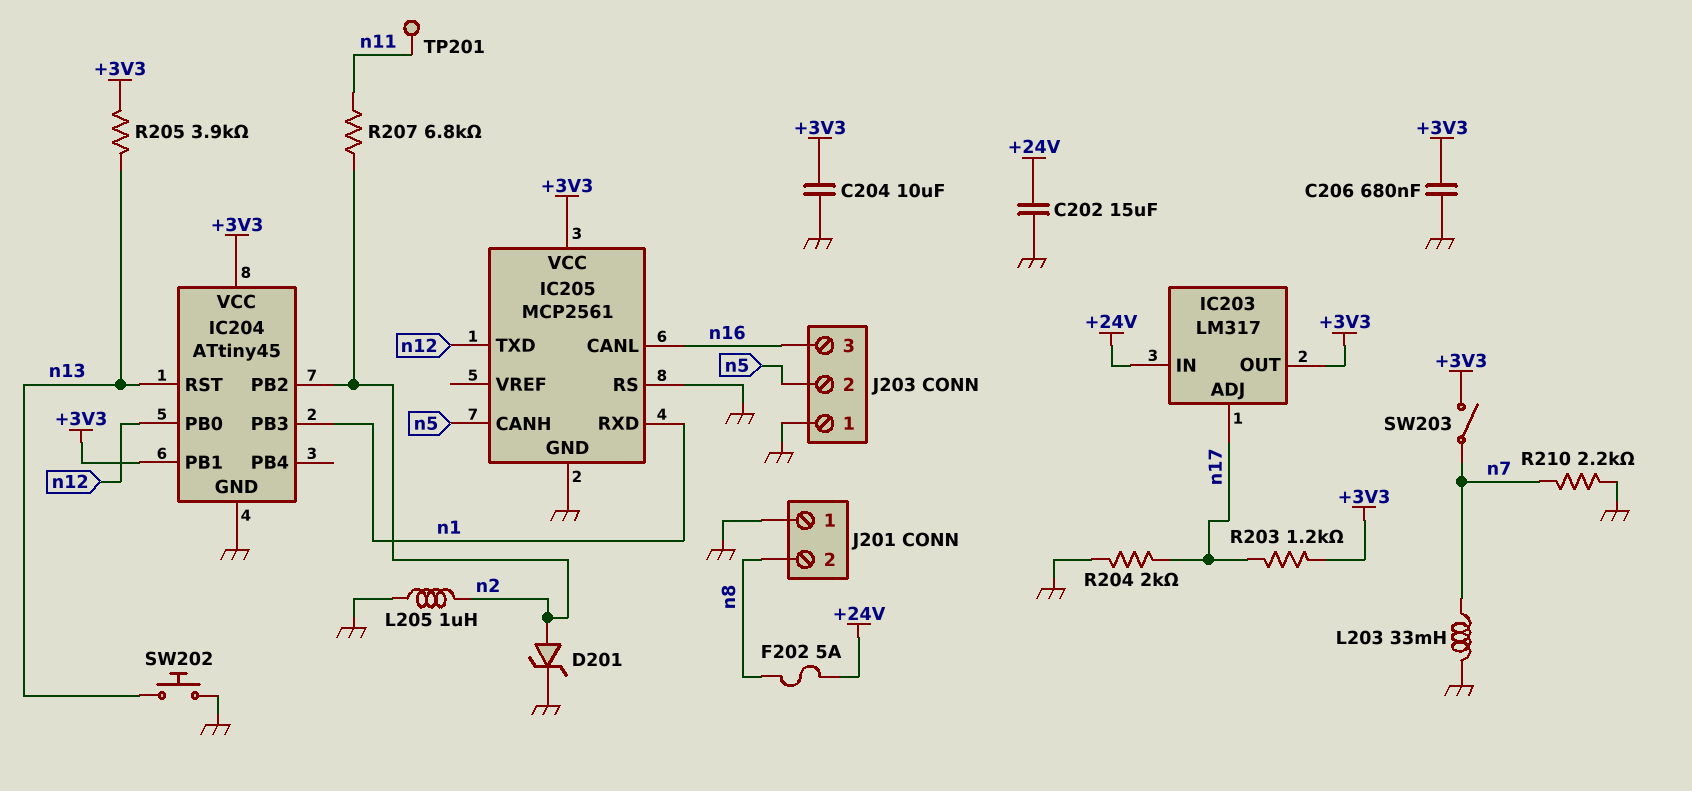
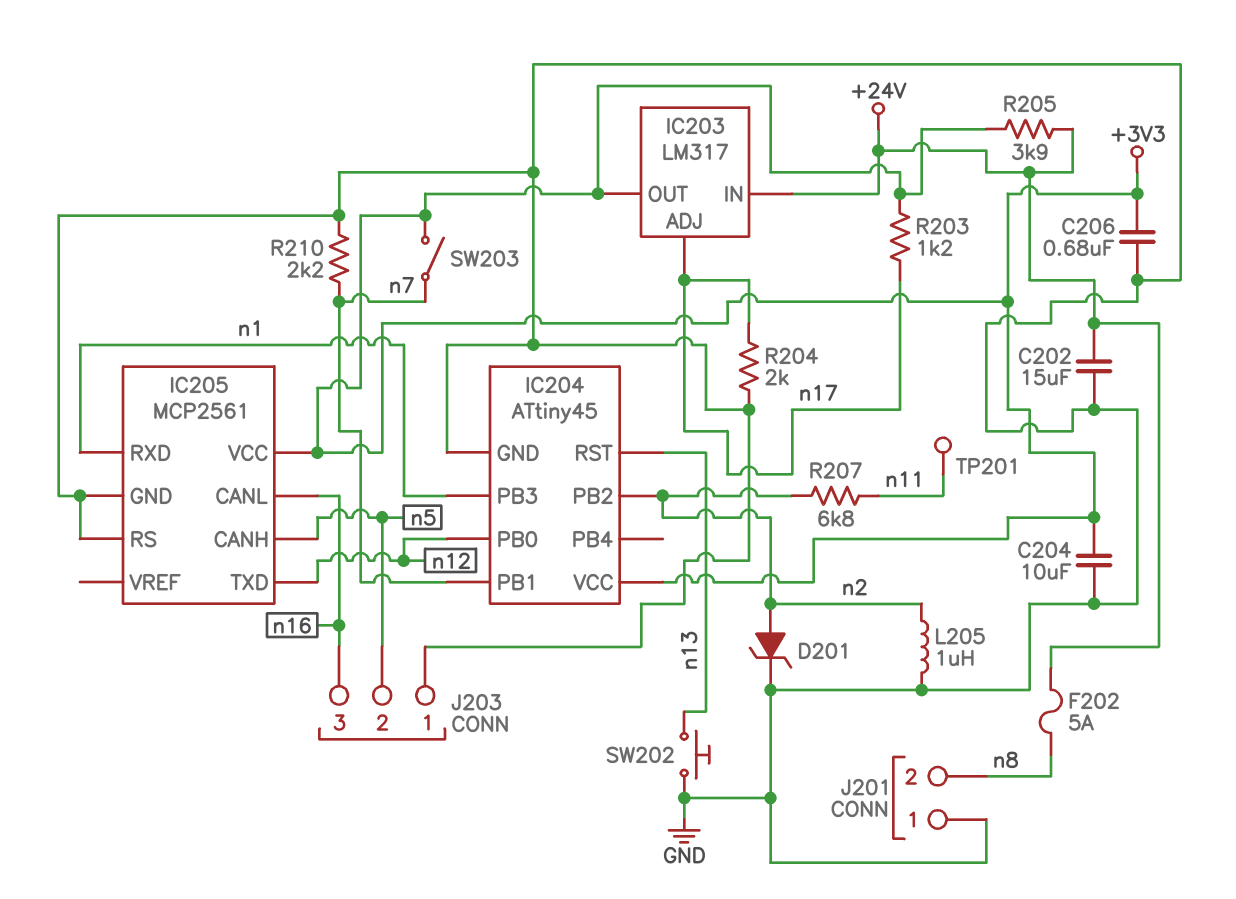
IC204 pin PB1: +3V3 -> n7
L203: 33mH (GND, n7) -> none
R205: 3.9k (+3V3, n13) -> 3.9k (+3V3, +24V)

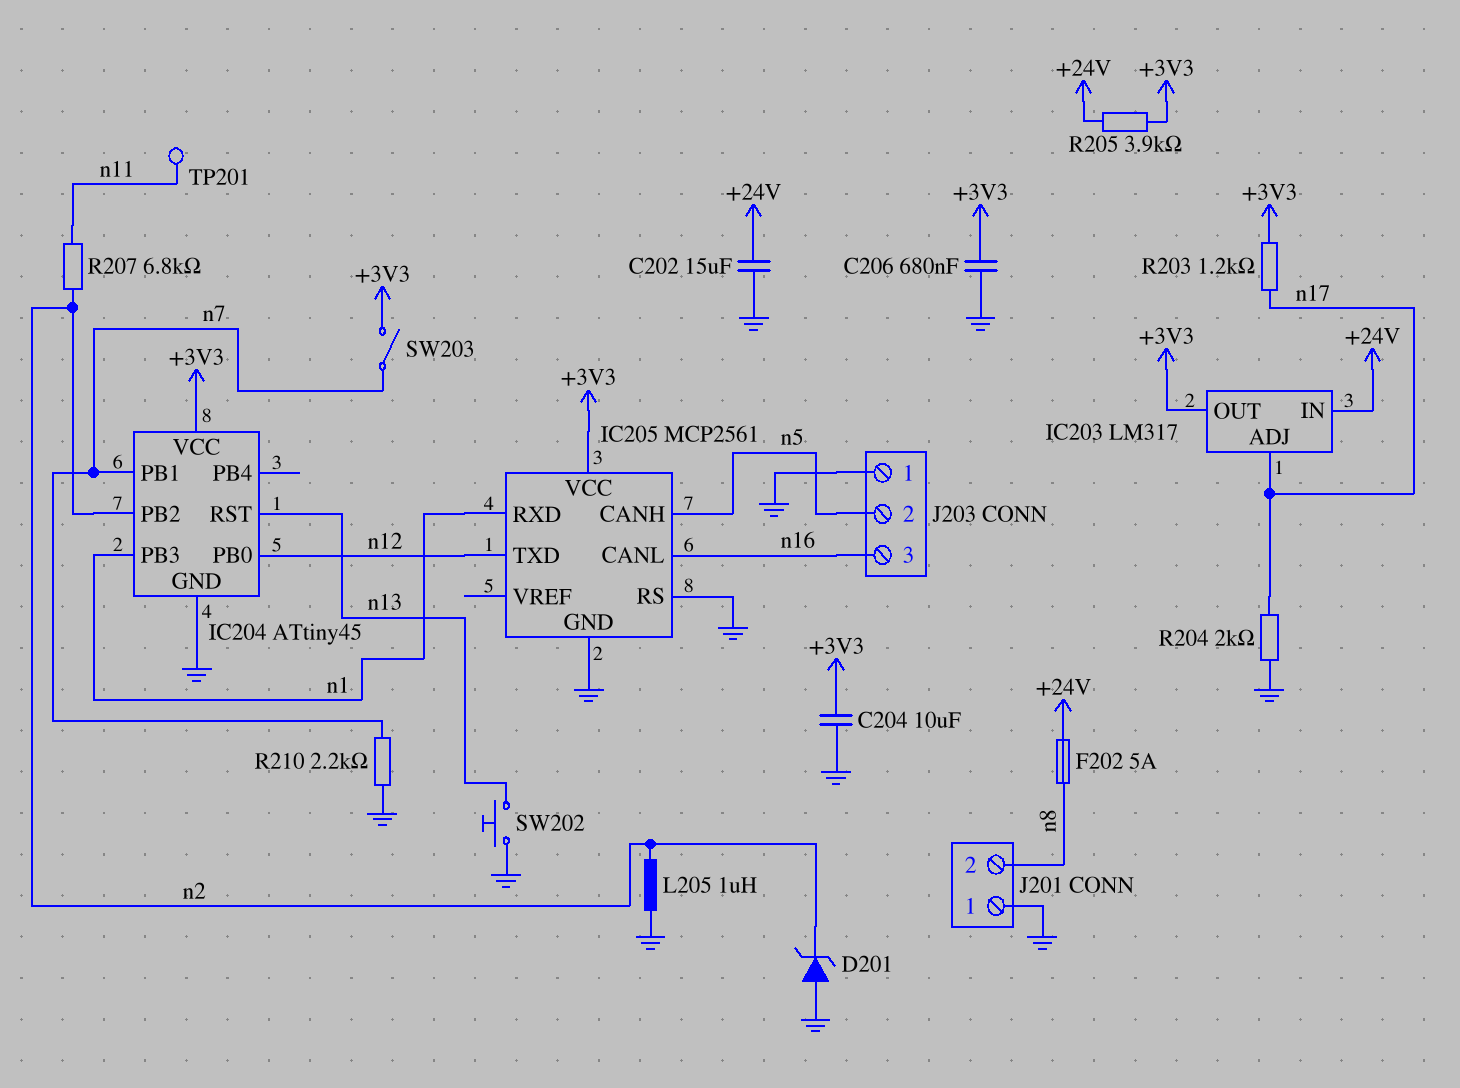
D201: zener (A n2, K GND) -> zener (A GND, K n2)

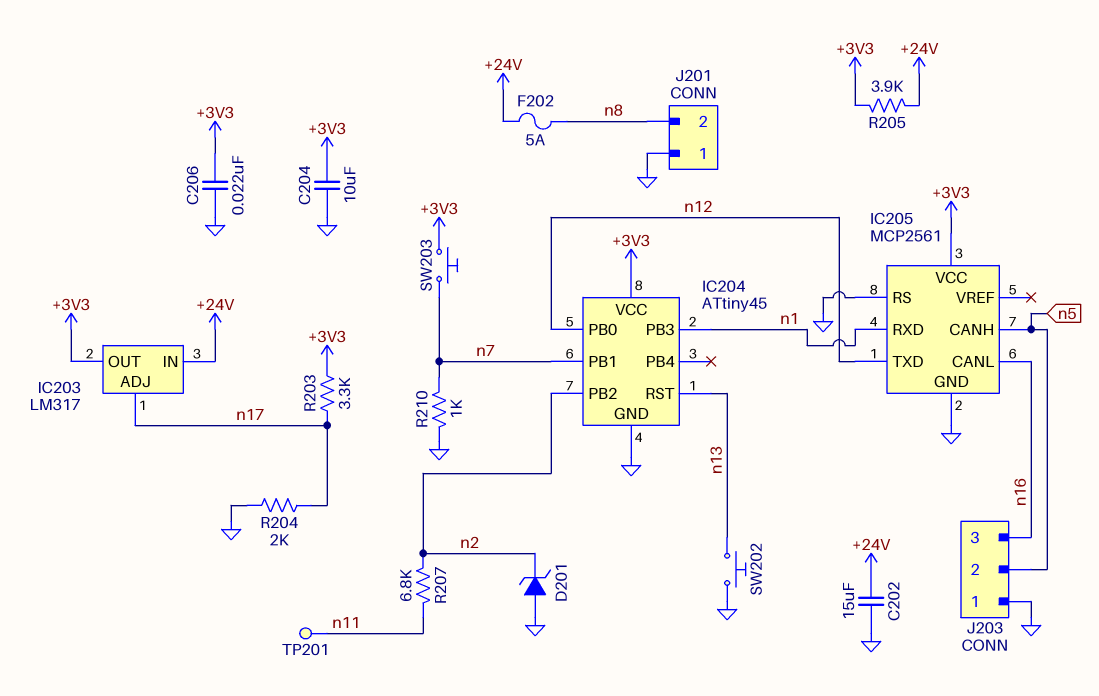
C206: 680nF (+3V3, GND) -> 22nF (+3V3, GND)
L205: 1uH (GND, n2) -> none
R203: 1.2k (+3V3, n17) -> 3.3k (+3V3, n17)
R210: 2.2k (GND, n7) -> 1k (GND, n7)
SW203: switch (+3V3, n7) -> button (+3V3, n7)

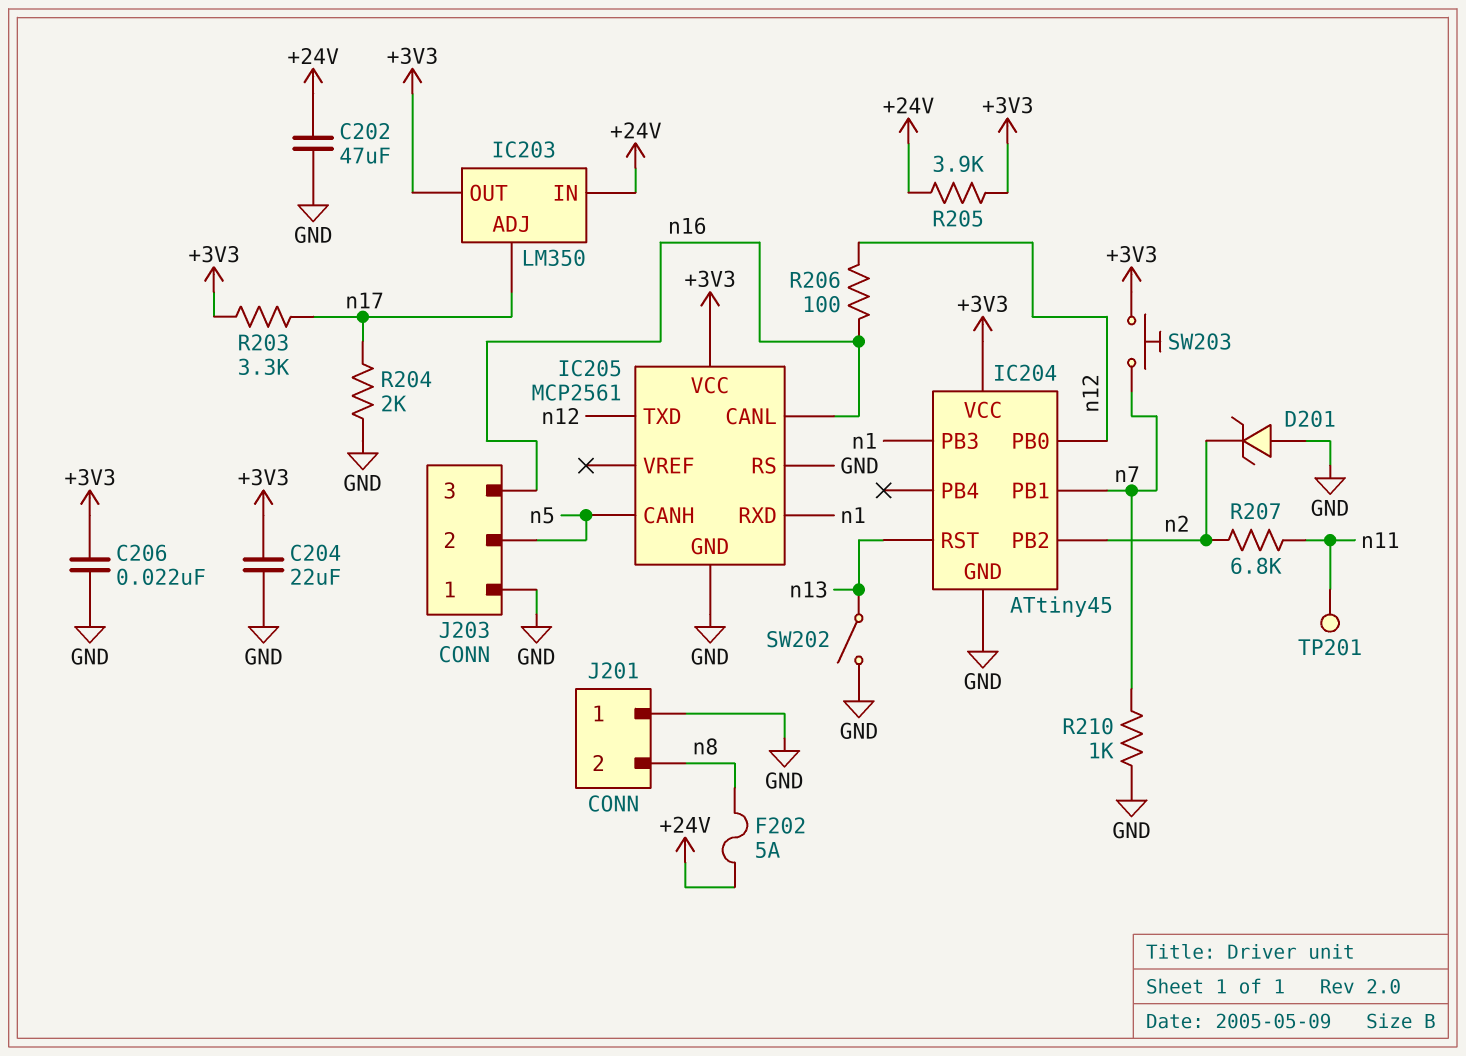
C202: 15uF (+24V, GND) -> 47uF (+24V, GND)
C204: 10uF (+3V3, GND) -> 22uF (+3V3, GND)
IC203: LM317 -> LM350
R206: none -> 100 (n12, n16)
SW202: button (GND, n13) -> switch (GND, n13)

